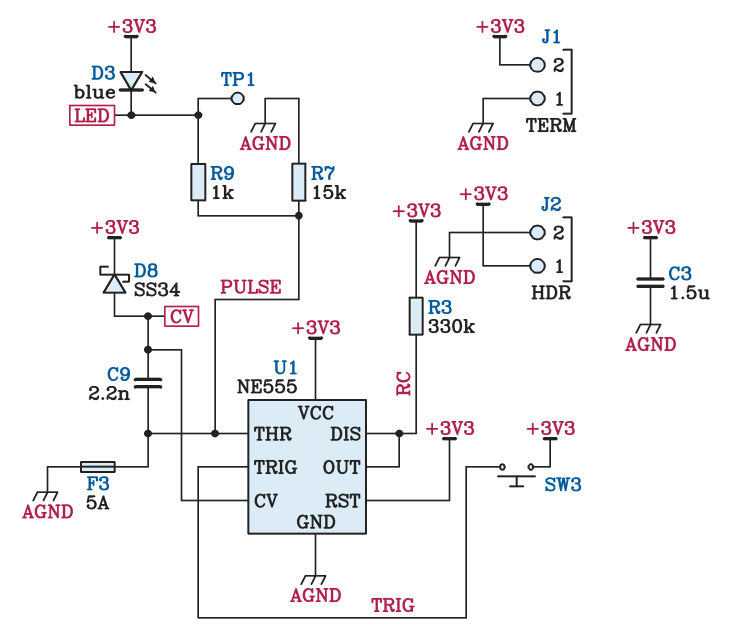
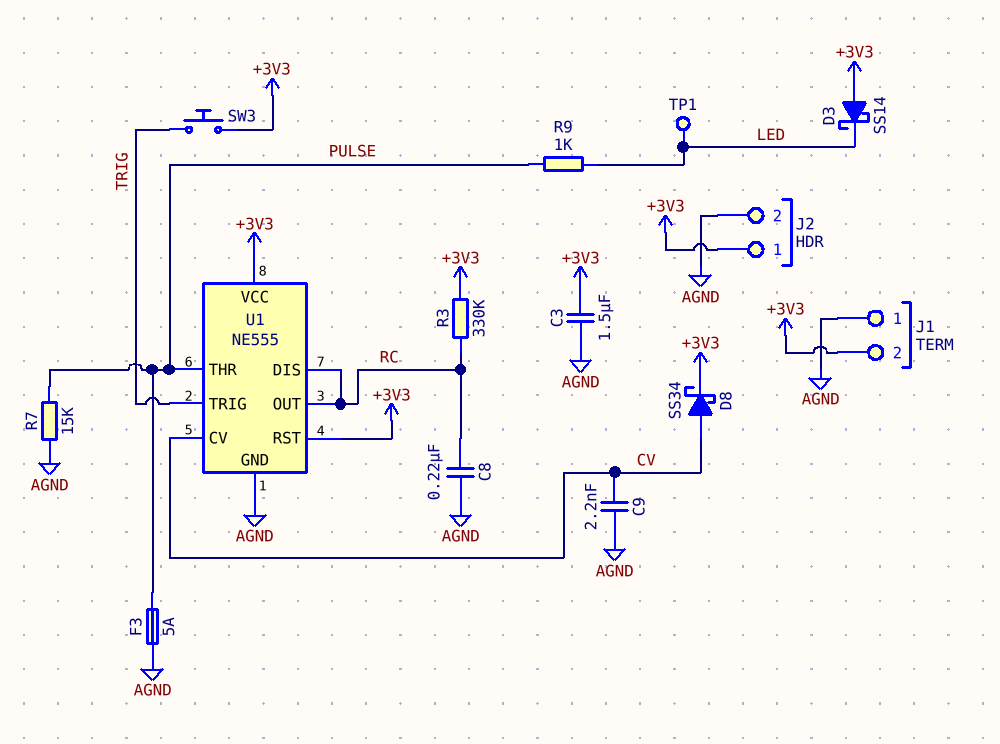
C8: none -> 220nF (AGND, RC)
C9: 2.2nF (CV, PULSE) -> 2.2nF (AGND, CV)
D3: LED blue (A +3V3, K LED) -> schottky SS14 (A +3V3, K LED)

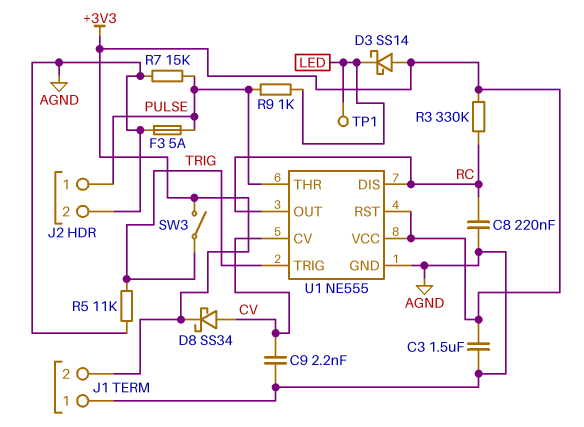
J2 pin 1: +3V3 -> PULSE
R5: none -> 11k (AGND, TRIG)
SW3: button (+3V3, TRIG) -> switch (+3V3, TRIG)

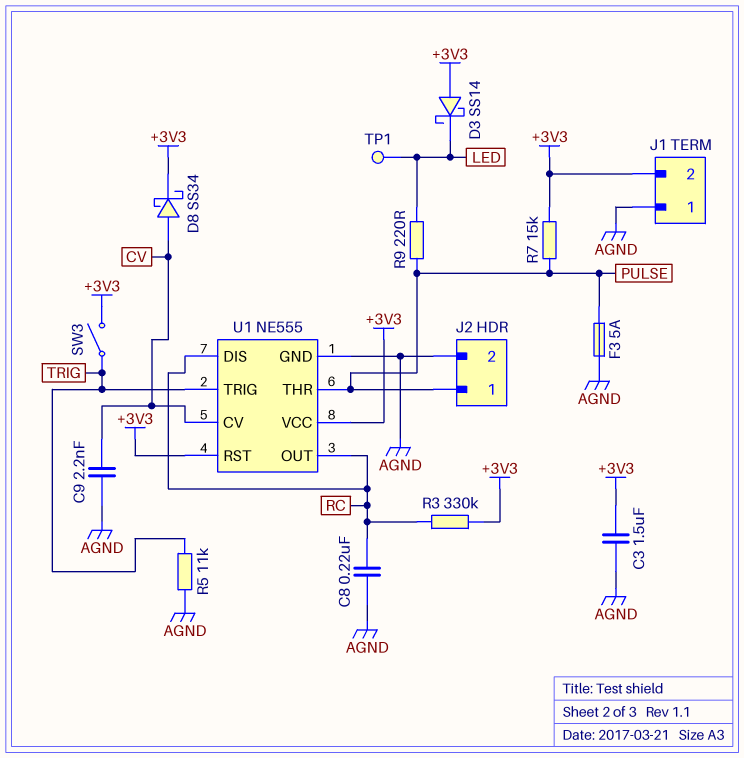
R7: 15k (AGND, PULSE) -> 15k (+3V3, PULSE)
R9: 1k (LED, PULSE) -> 220 (LED, PULSE)

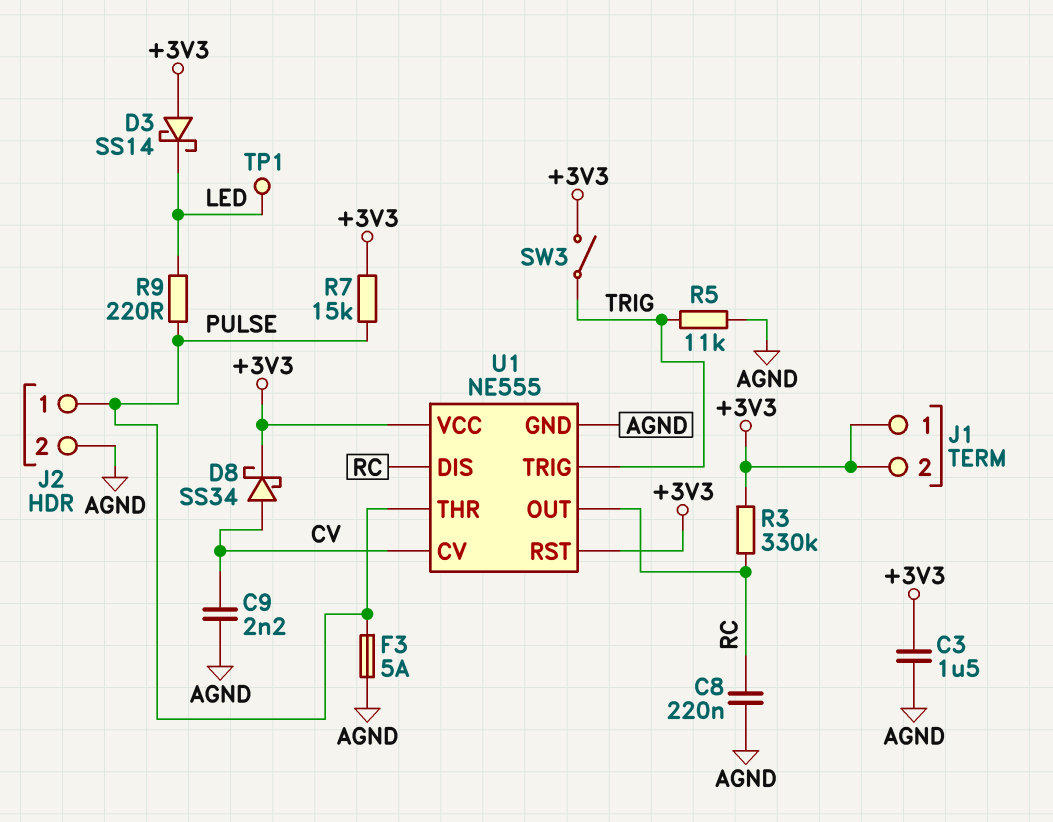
J1 pin 1: AGND -> +3V3

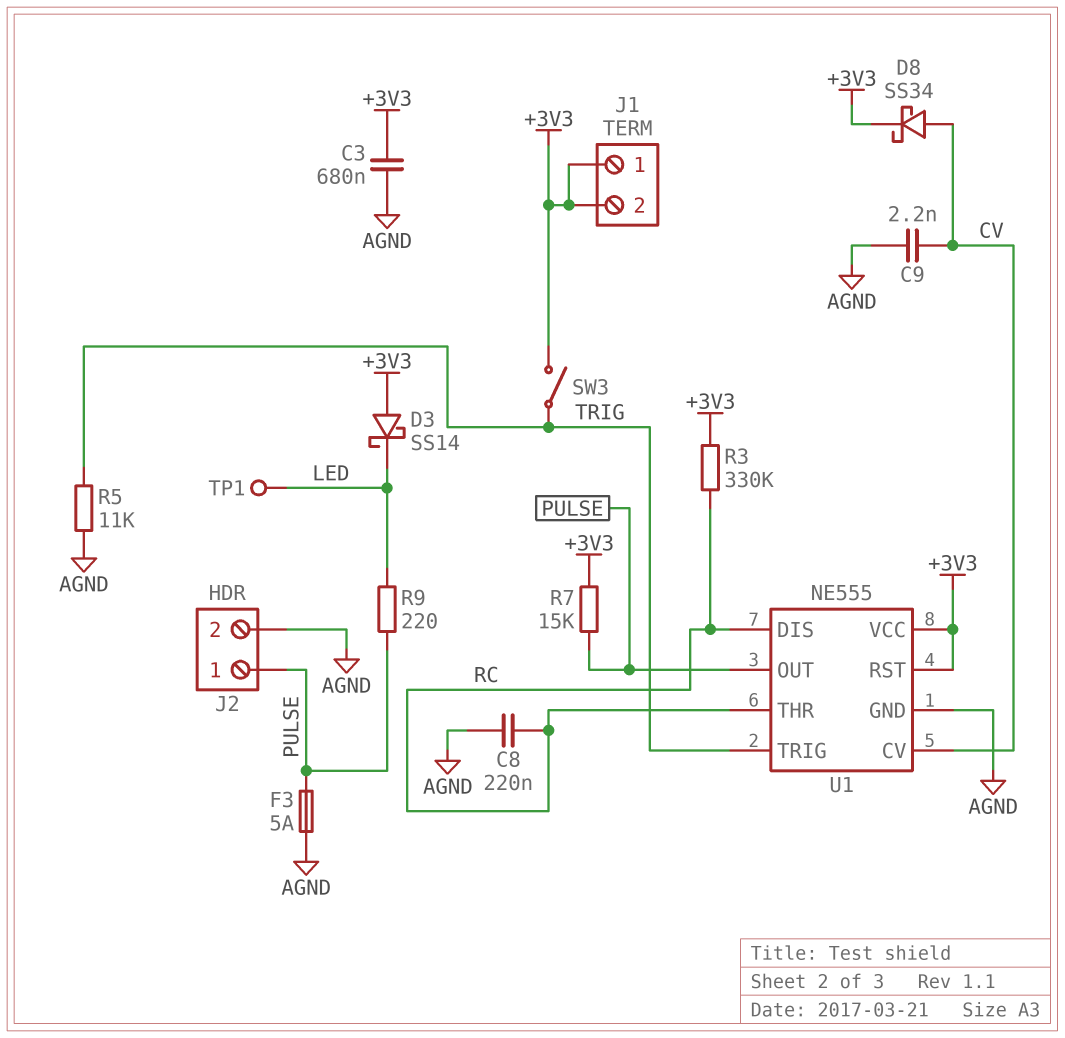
C3: 1.5uF (+3V3, AGND) -> 680nF (+3V3, AGND)
U1 pin OUT: RC -> PULSE
U1 pin THR: PULSE -> RC

